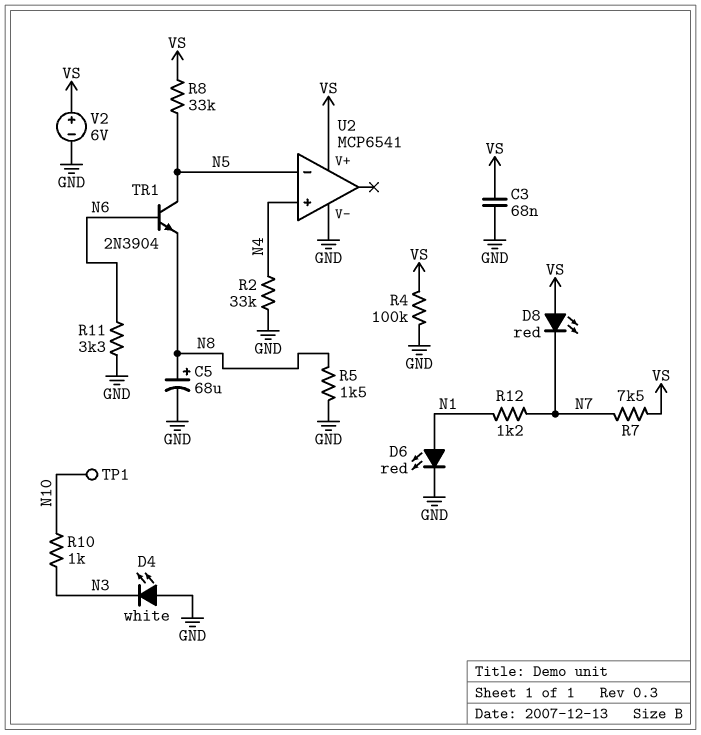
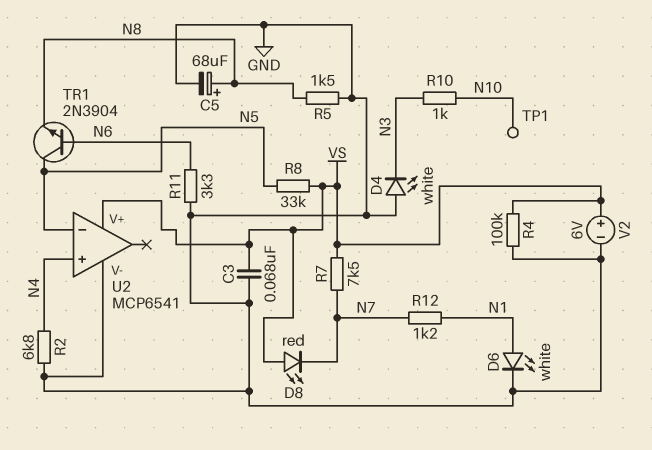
D6: LED red (A N1, K GND) -> LED white (A N1, K GND)
R2: 33k (GND, N4) -> 6.8k (GND, N4)

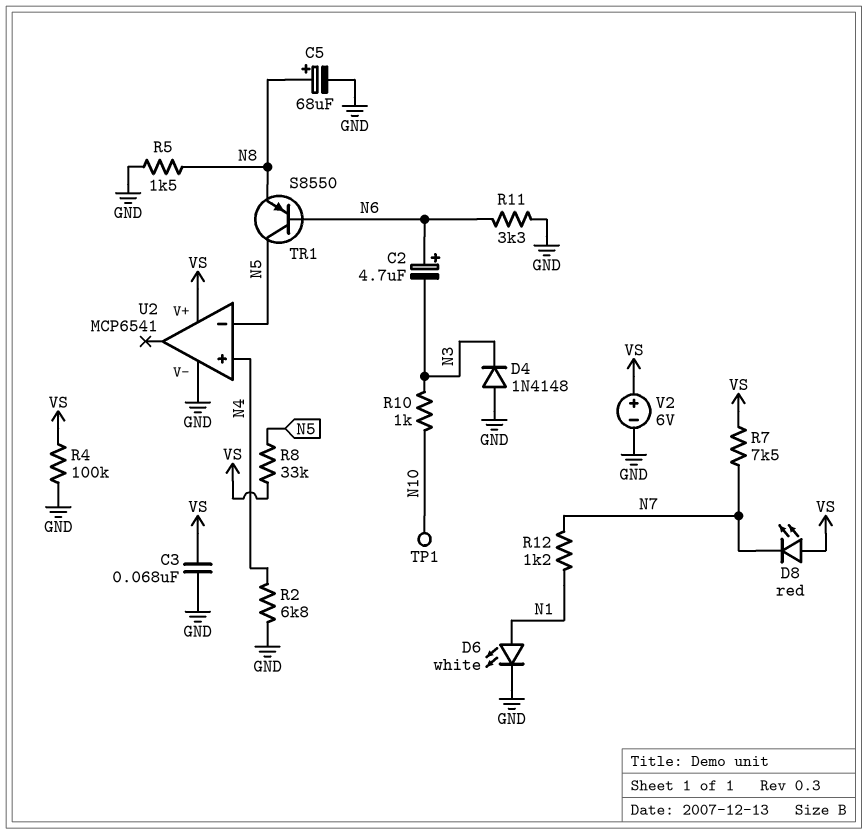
C2: none -> 4.7uF (plus N6, minus N3)
D4: LED white (A GND, K N3) -> diode 1N4148 (A GND, K N3)
TR1: NPN 2N3904 (B N6, C N5, E N8) -> PNP S8550 (B N6, C N5, E N8)

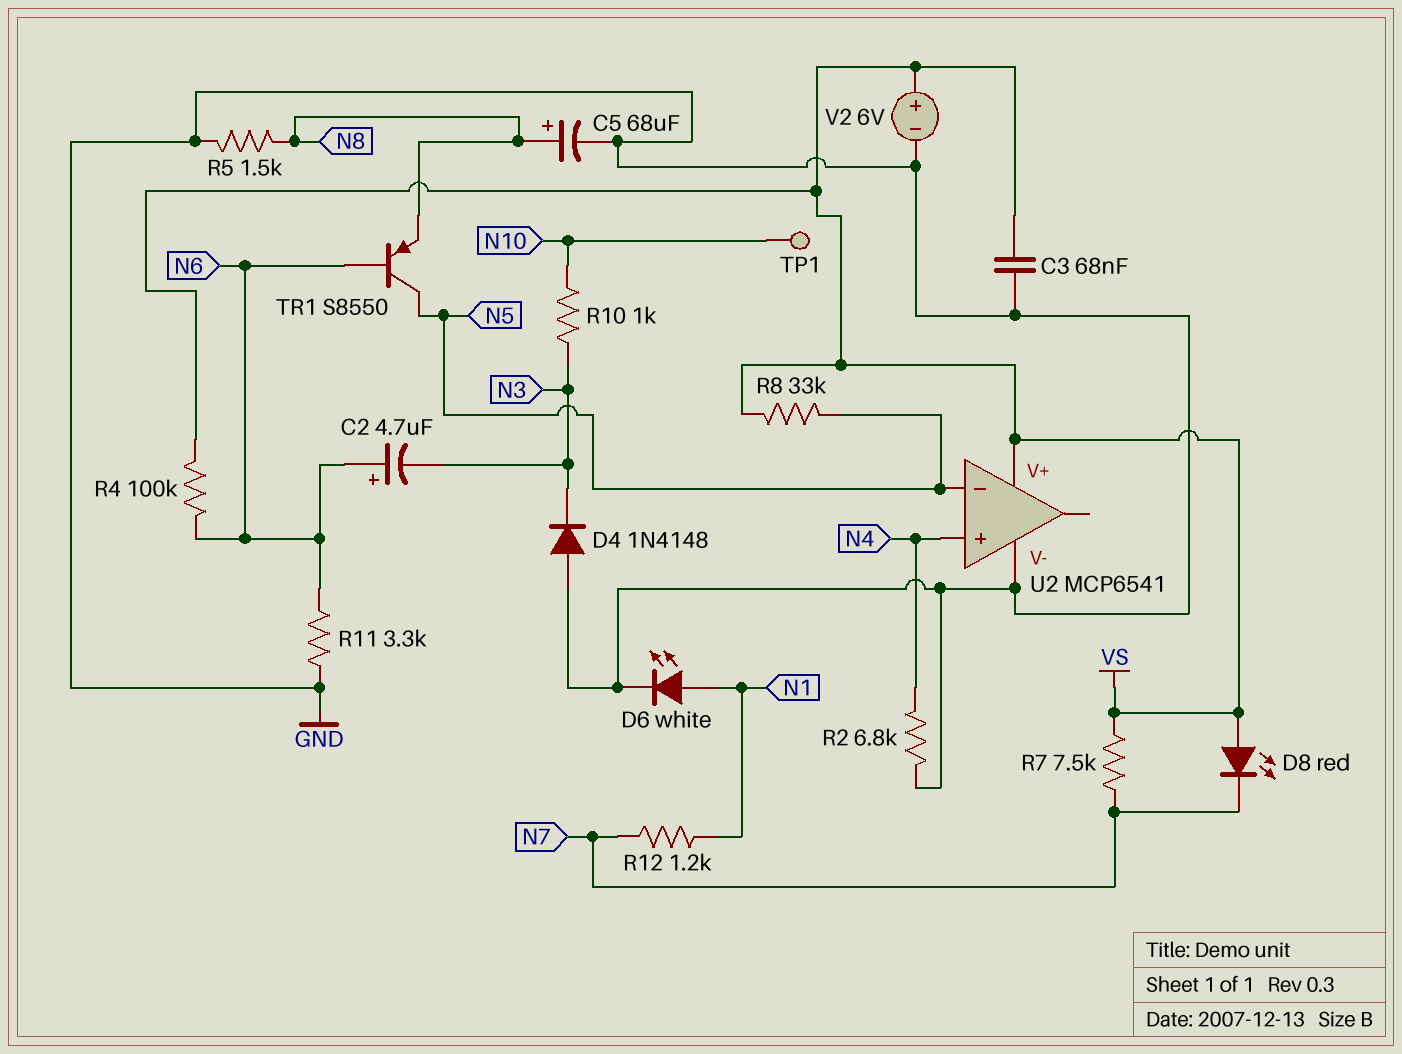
R4: 100k (GND, VS) -> 100k (N6, VS)

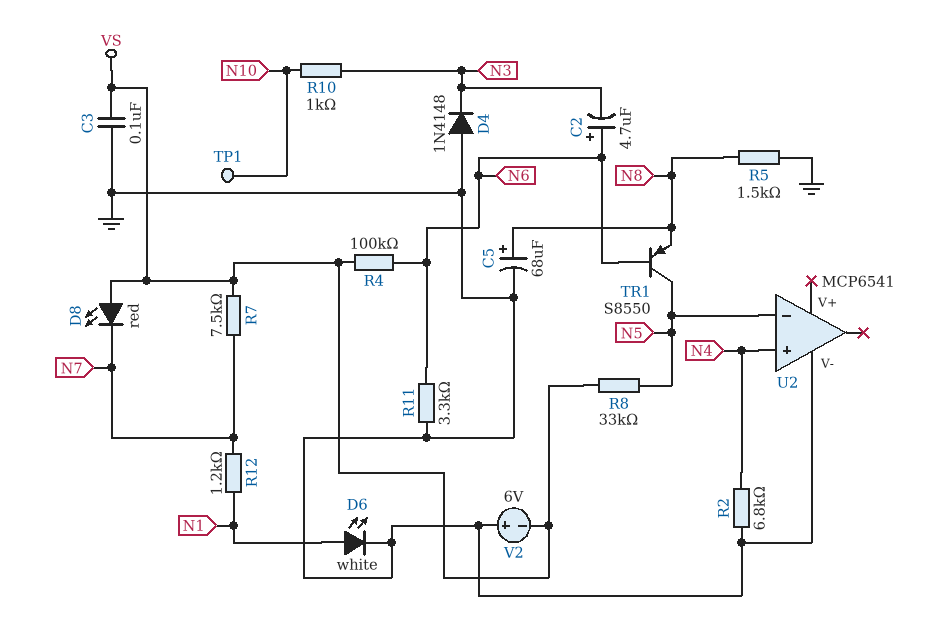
C3: 68nF (GND, VS) -> 100nF (GND, VS)
U2 pin V+: VS -> none
V2: 6V (plus VS, minus GND) -> 6V (plus GND, minus VS)

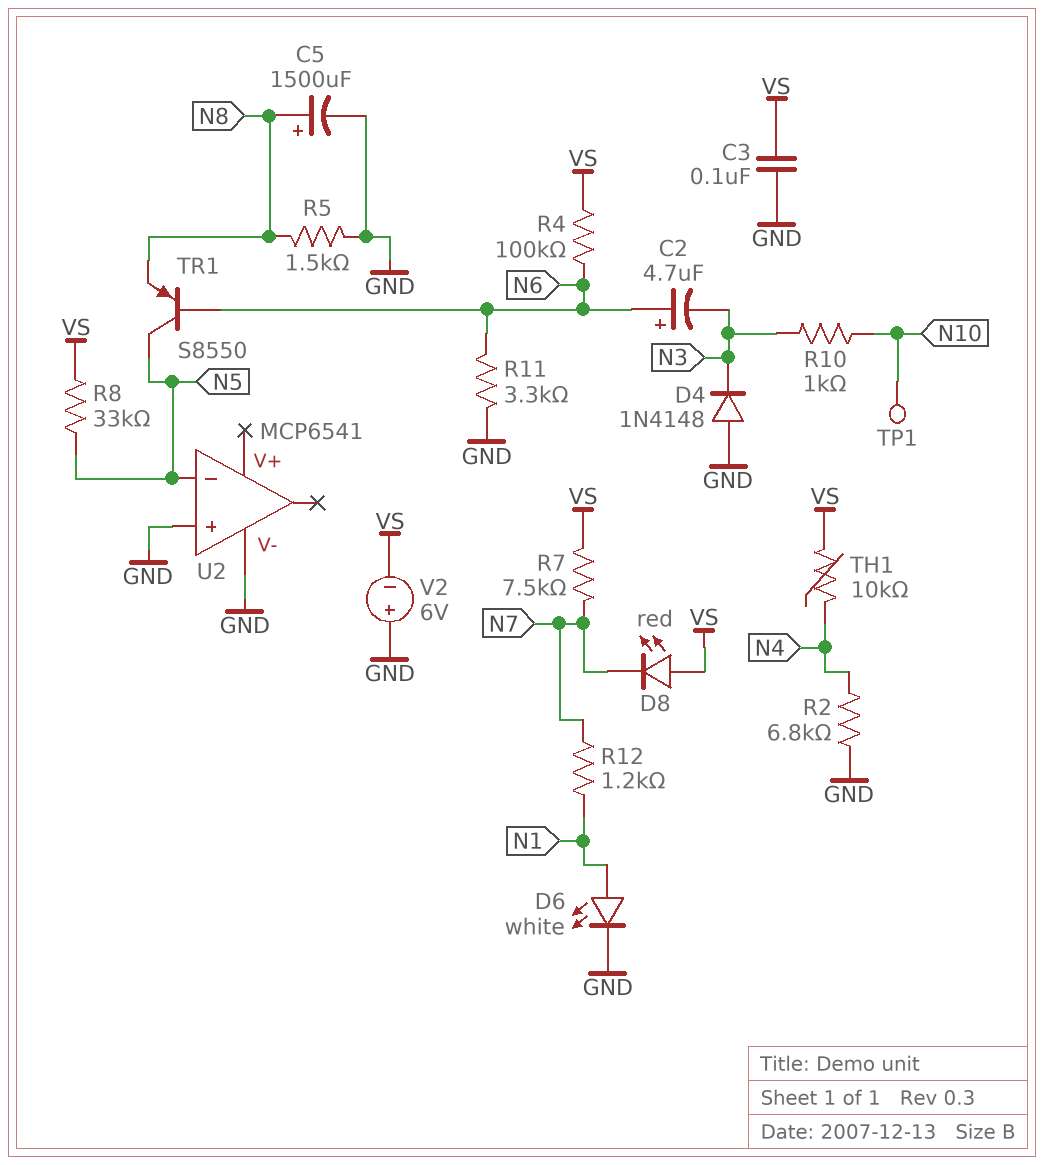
C5: 68uF (plus N8, minus GND) -> 1500uF (plus N8, minus GND)
TH1: none -> 10k (N4, VS)
U2 pin in+: N4 -> GND

